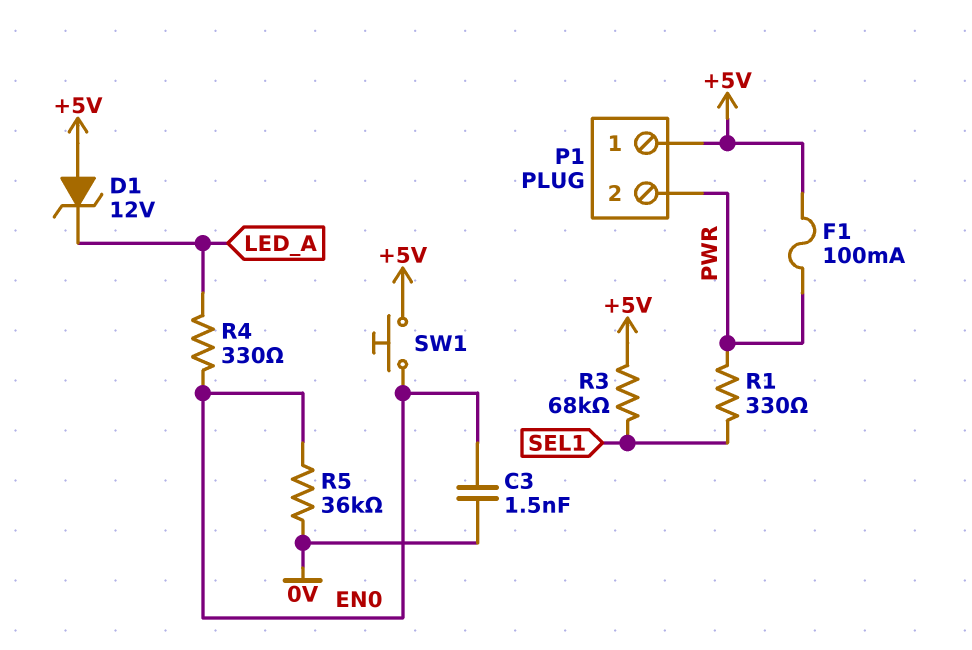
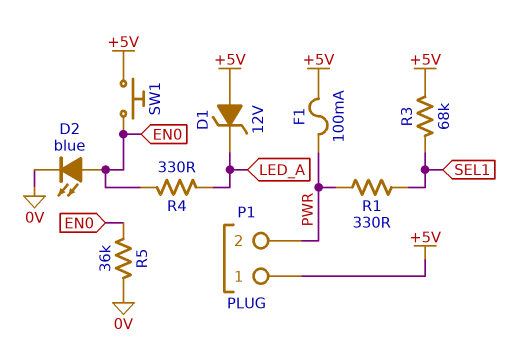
C3: 1.5nF (0V, EN0) -> none
D2: none -> LED blue (A EN0, K 0V)

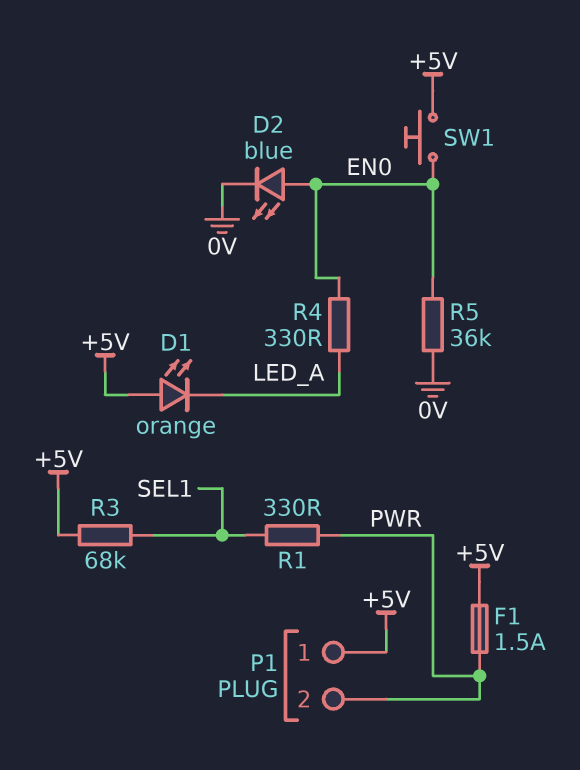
D1: zener 12V (A +5V, K LED_A) -> LED orange (A +5V, K LED_A)
F1: 100mA (+5V, PWR) -> 1.5A (+5V, PWR)

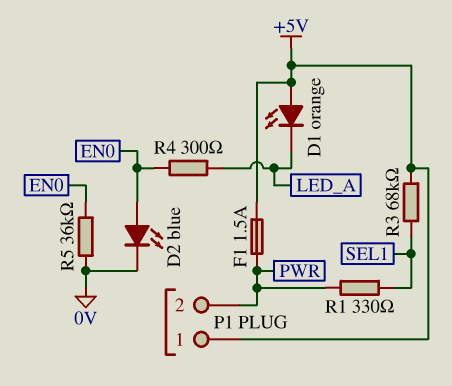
R4: 330 (EN0, LED_A) -> 300 (EN0, LED_A)
SW1: button (+5V, EN0) -> none

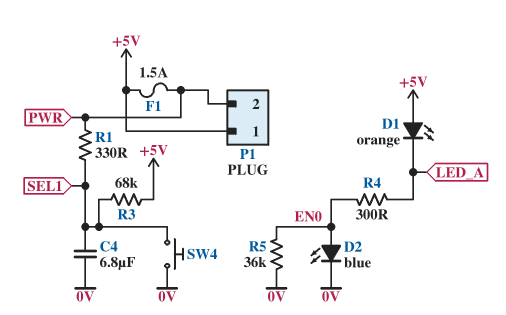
C4: none -> 6.8uF (0V, SEL1)
SW4: none -> button (0V, SEL1)

